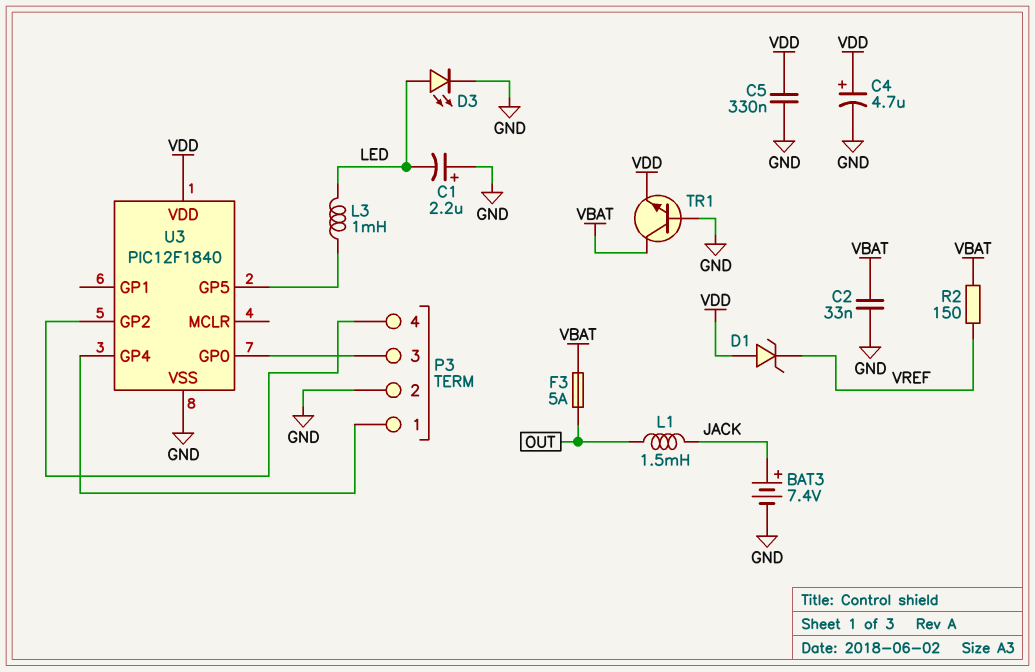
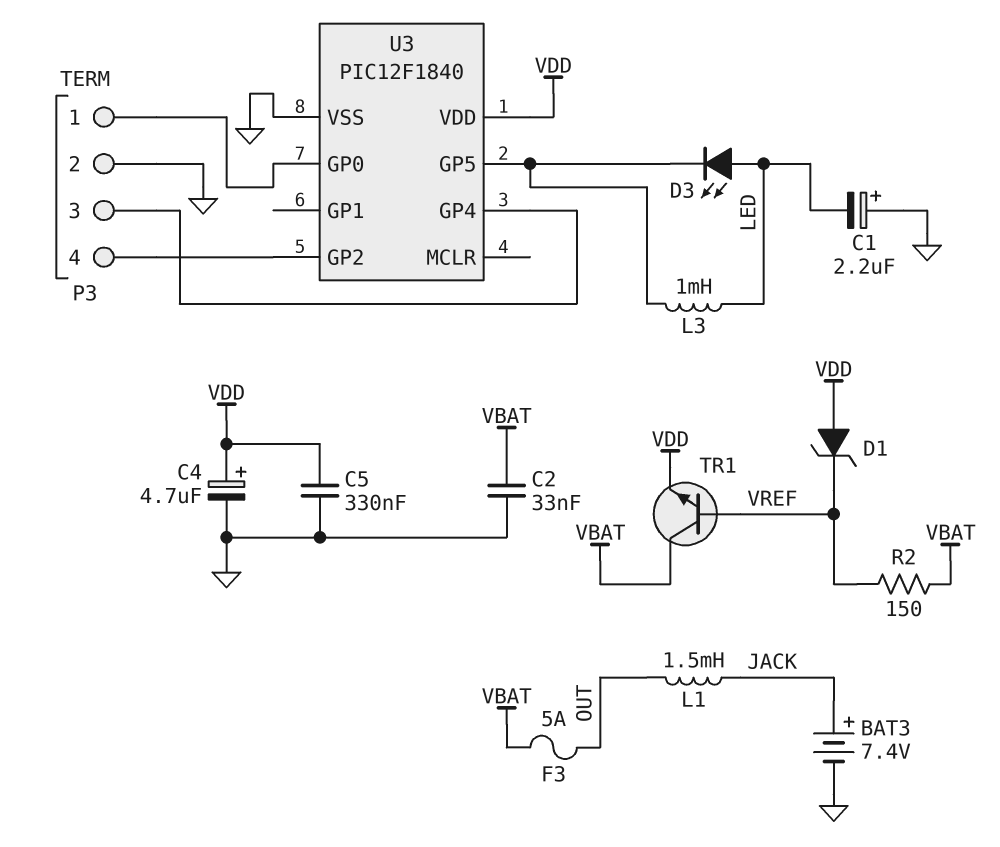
D3: LED (A LED, K GND) -> LED (A LED, K U3/GP5)
TR1: NPN (B GND, C VBAT, E VDD) -> NPN (B VREF, C VBAT, E VDD)
U3 pin GP0: P3/3 -> P3/1
U3 pin GP4: P3/1 -> P3/3

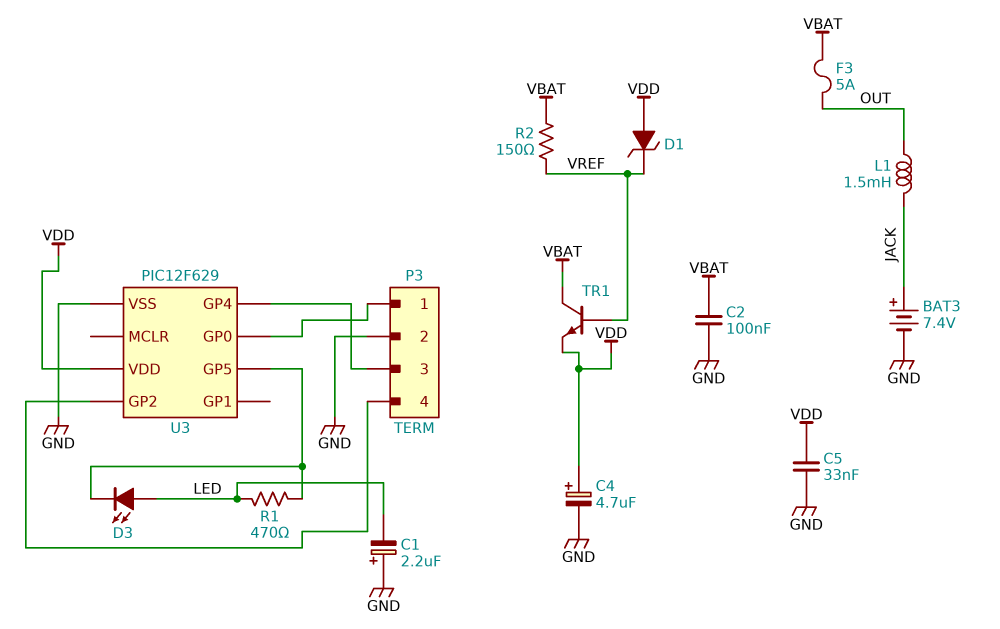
C2: 33nF (GND, VBAT) -> 100nF (GND, VBAT)
C5: 330nF (GND, VDD) -> 33nF (GND, VDD)
L3: 1mH (LED, U3/GP5) -> none
R1: none -> 470 (LED, U3/GP5)
U3: PIC12F1840 -> PIC12F629

